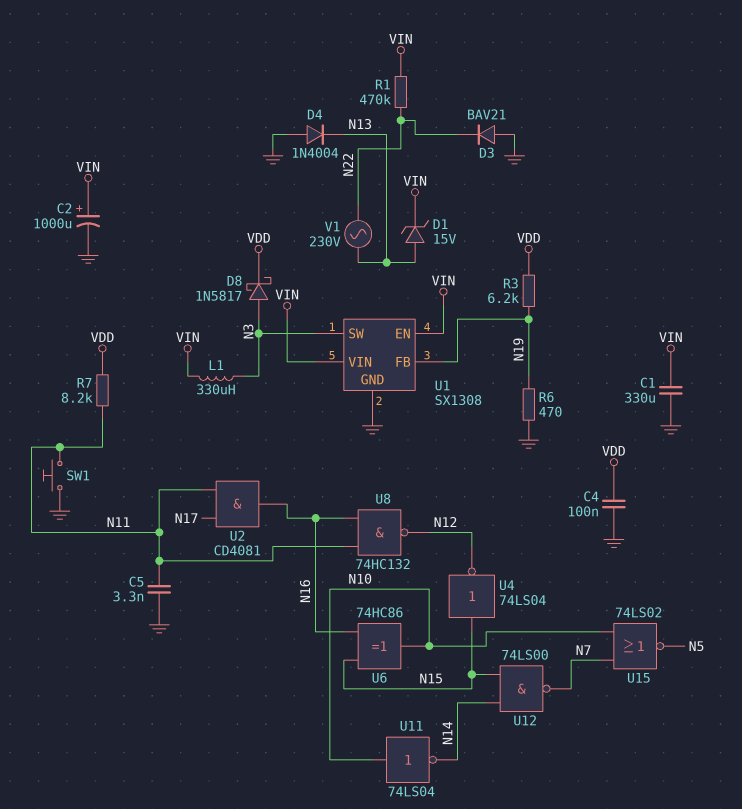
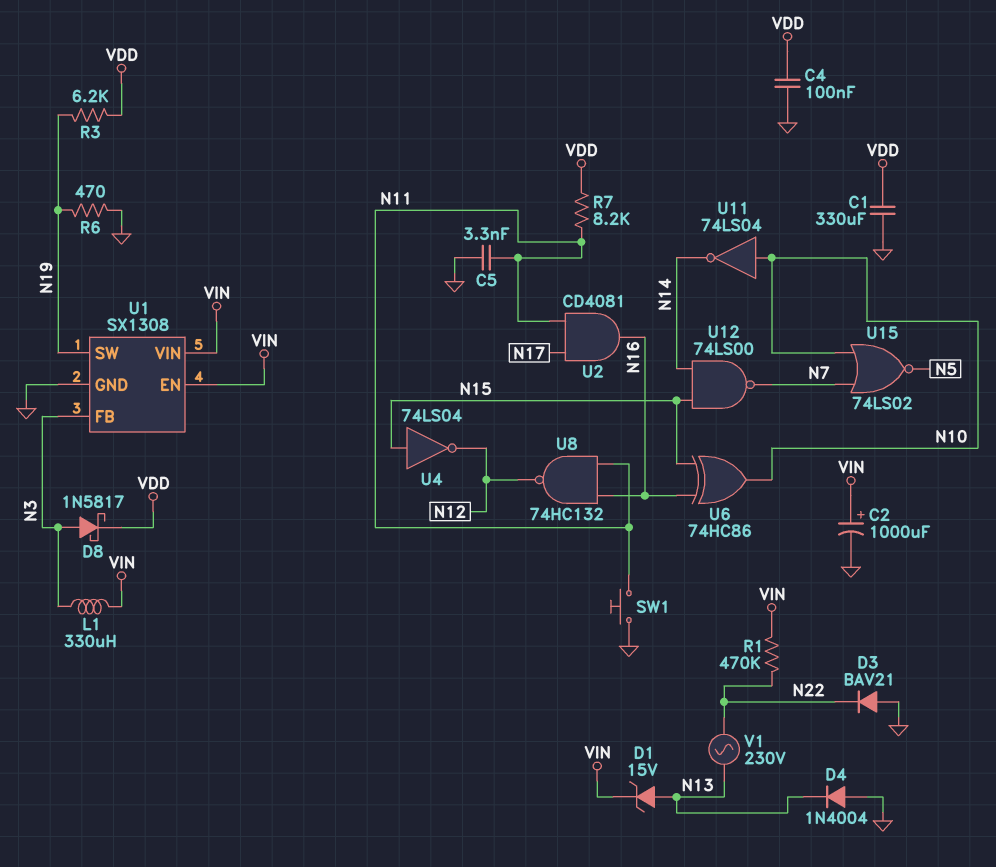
C1: 330uF (GND, VIN) -> 330uF (GND, VDD)
U1 pin FB: N19 -> N3
U1 pin SW: N3 -> N19

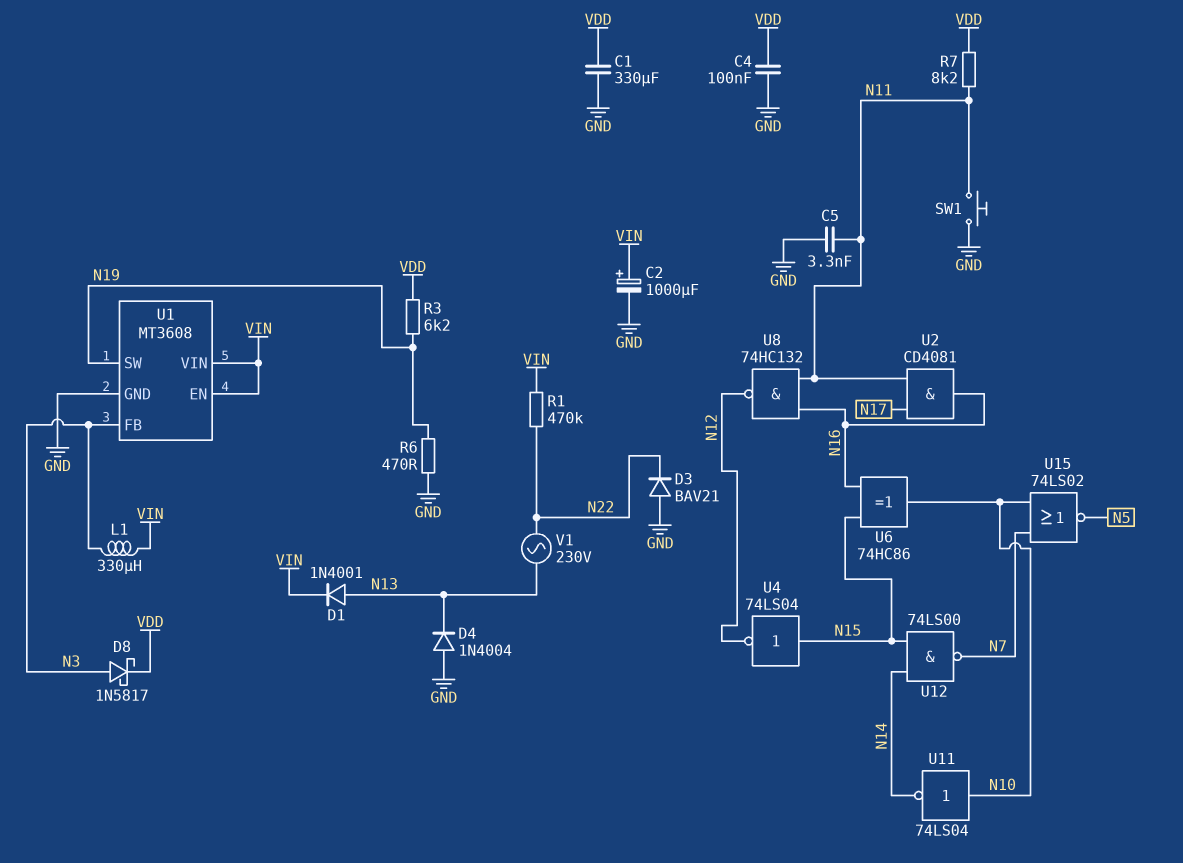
D1: zener 15V (A N13, K VIN) -> diode 1N4001 (A N13, K VIN)
U1: SX1308 -> MT3608

